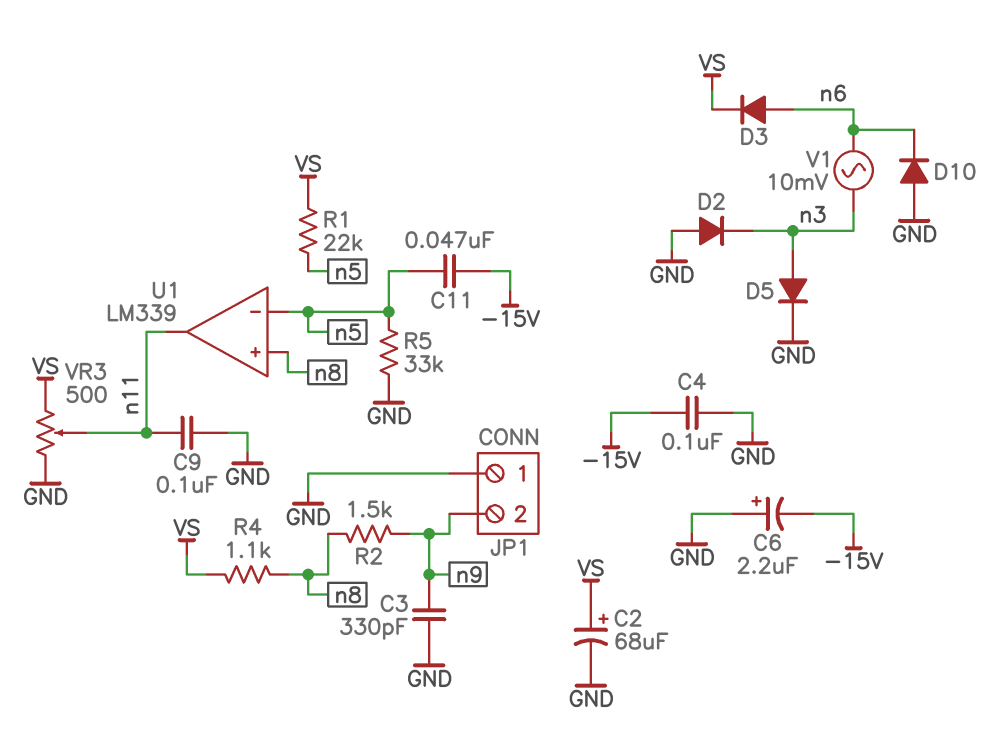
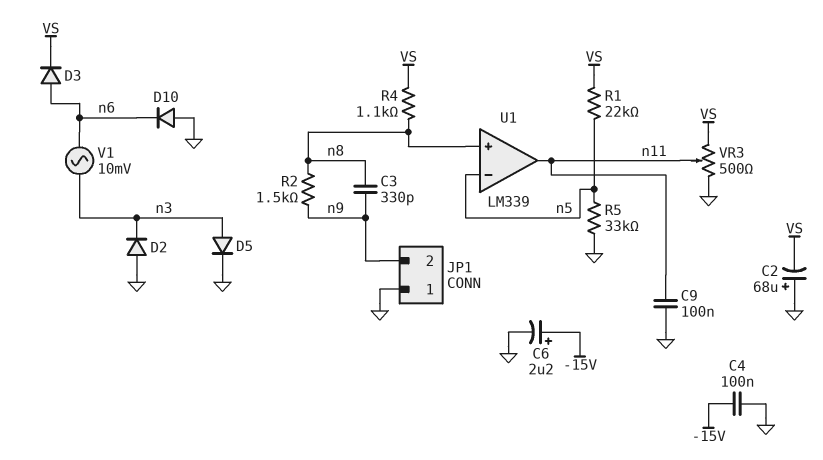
C2: 68uF (plus VS, minus GND) -> 68uF (plus GND, minus VS)
C3: 330pF (GND, n9) -> 330pF (n8, n9)
C6: 2.2uF (plus GND, minus -15V) -> 2.2uF (plus -15V, minus GND)
C11: 47nF (-15V, n5) -> none

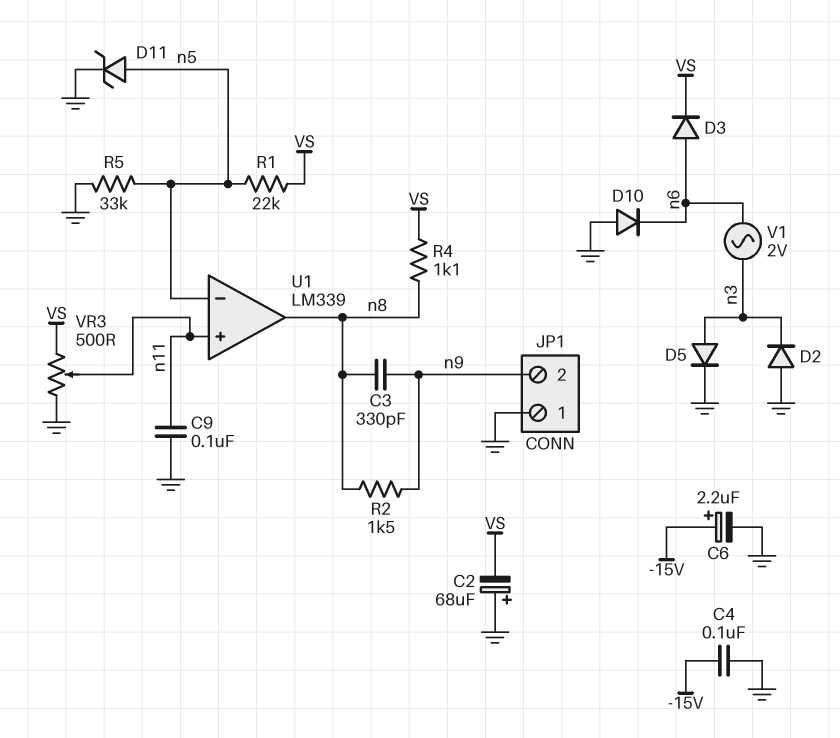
D11: none -> zener (A n5, K GND)
U1 pin in+: n8 -> n11
U1 pin out: n11 -> n8
V1: AC 10mV (n3, n6) -> AC 2V (n3, n6)

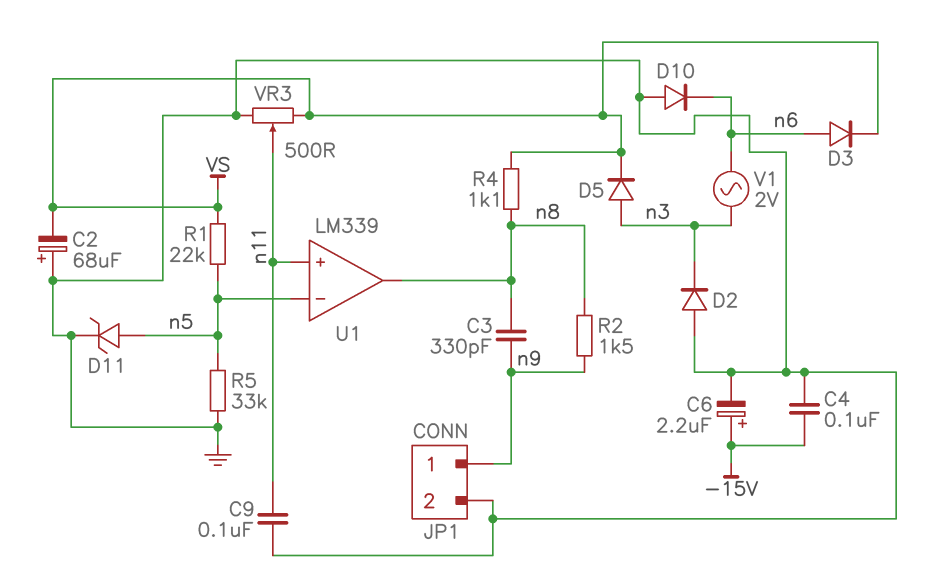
D5: diode (A n3, K GND) -> diode (A n3, K VS)
JP1 pin 1: GND -> n9
JP1 pin 2: n9 -> GND

